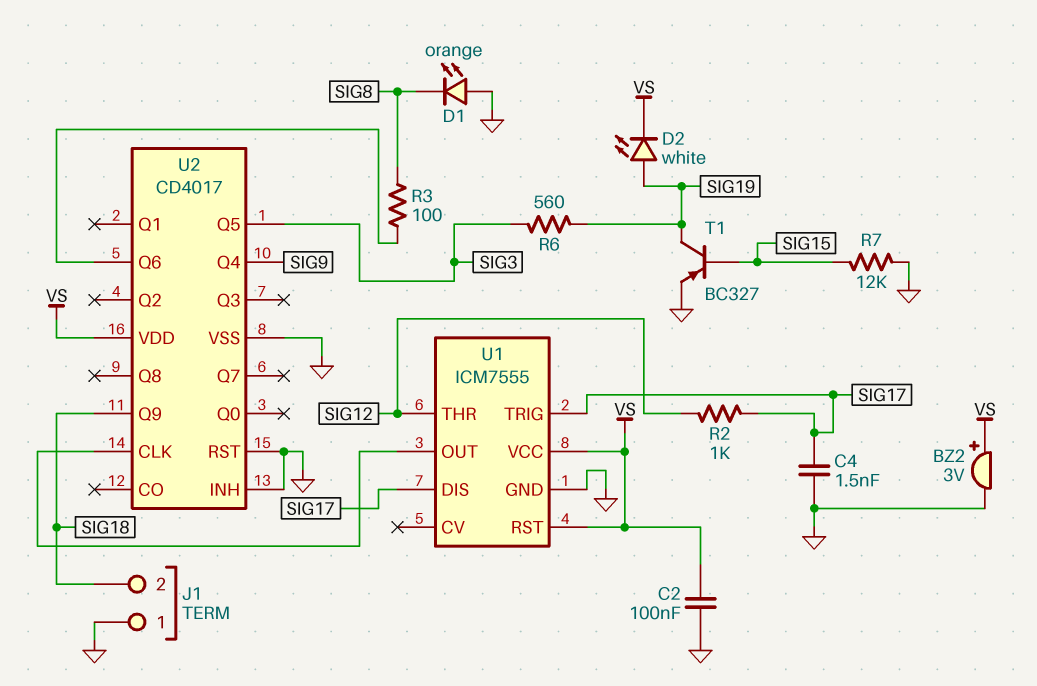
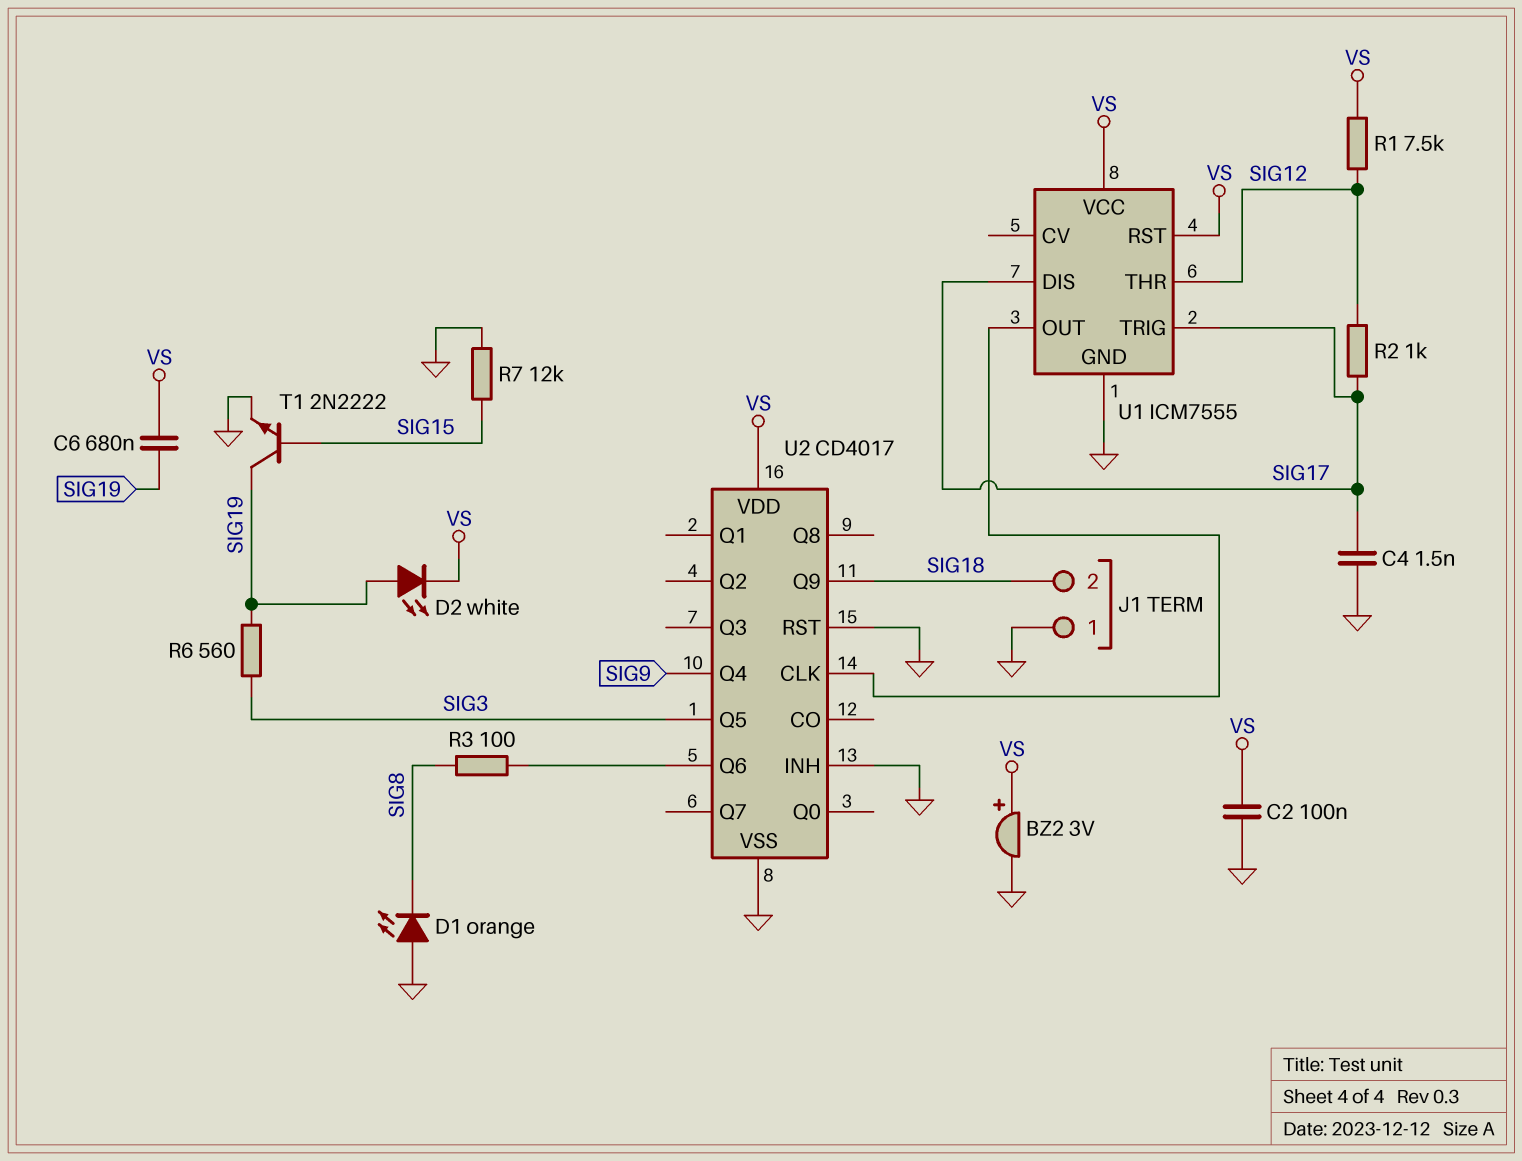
C6: none -> 680nF (SIG19, VS)
R1: none -> 7.5k (SIG12, VS)
T1: PNP BC327 (B SIG15, C SIG19, E GND) -> NPN 2N2222 (B SIG15, C SIG19, E GND)

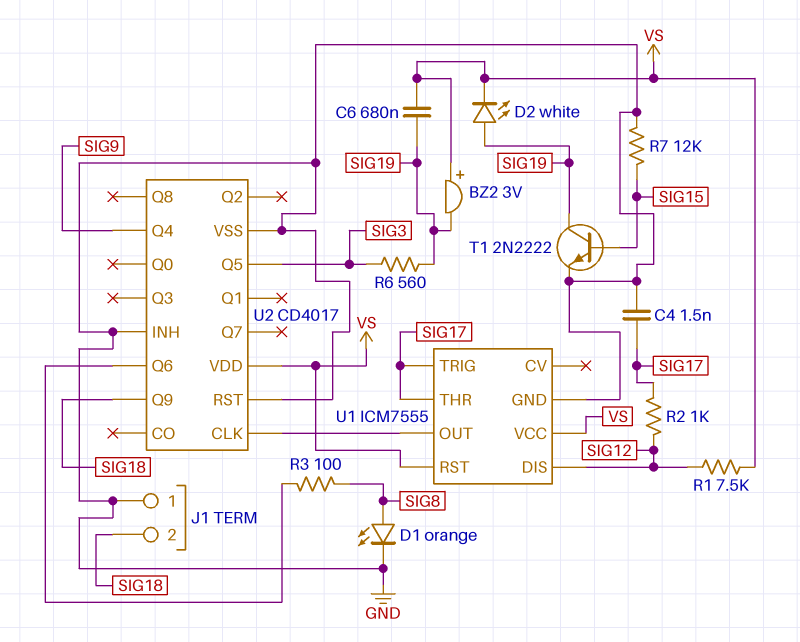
BZ2: buzzer 3V (plus VS, minus GND) -> buzzer 3V (plus VS, minus SIG19)
C2: 100nF (GND, VS) -> none
D1: LED orange (A GND, K SIG8) -> LED orange (A SIG8, K GND)
U1 pin DIS: SIG17 -> SIG12
U1 pin THR: SIG12 -> SIG17

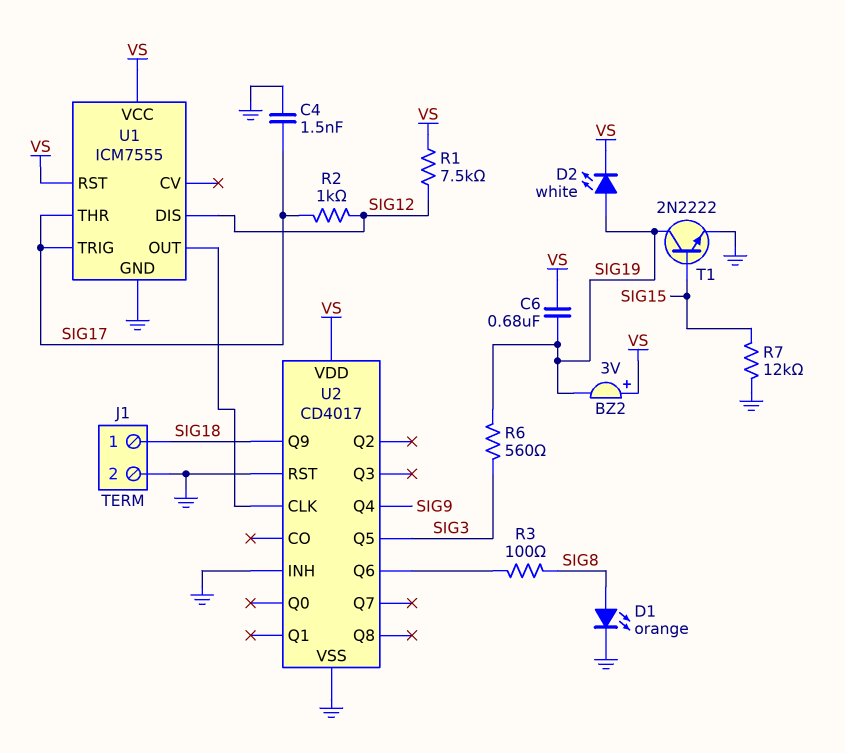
J1 pin 1: GND -> SIG18
J1 pin 2: SIG18 -> GND

